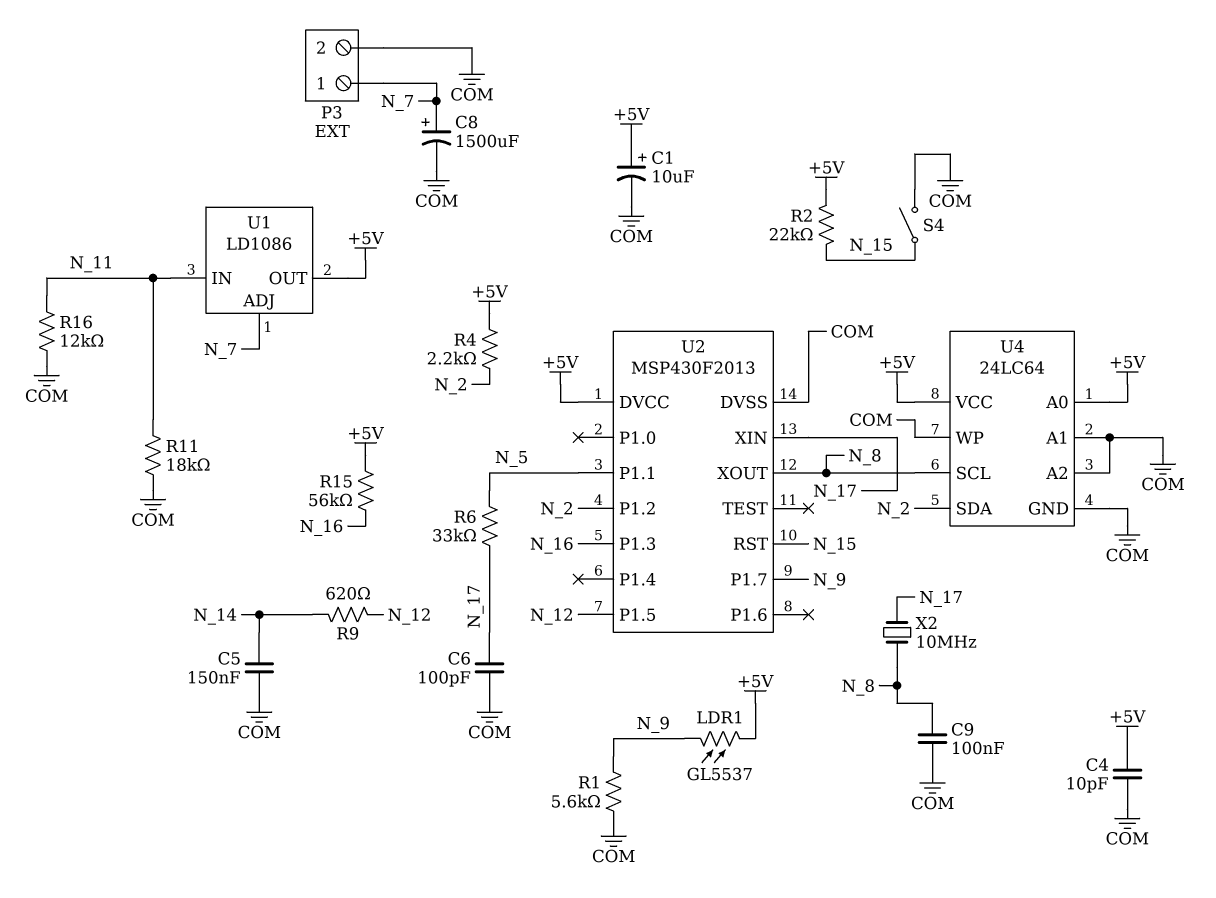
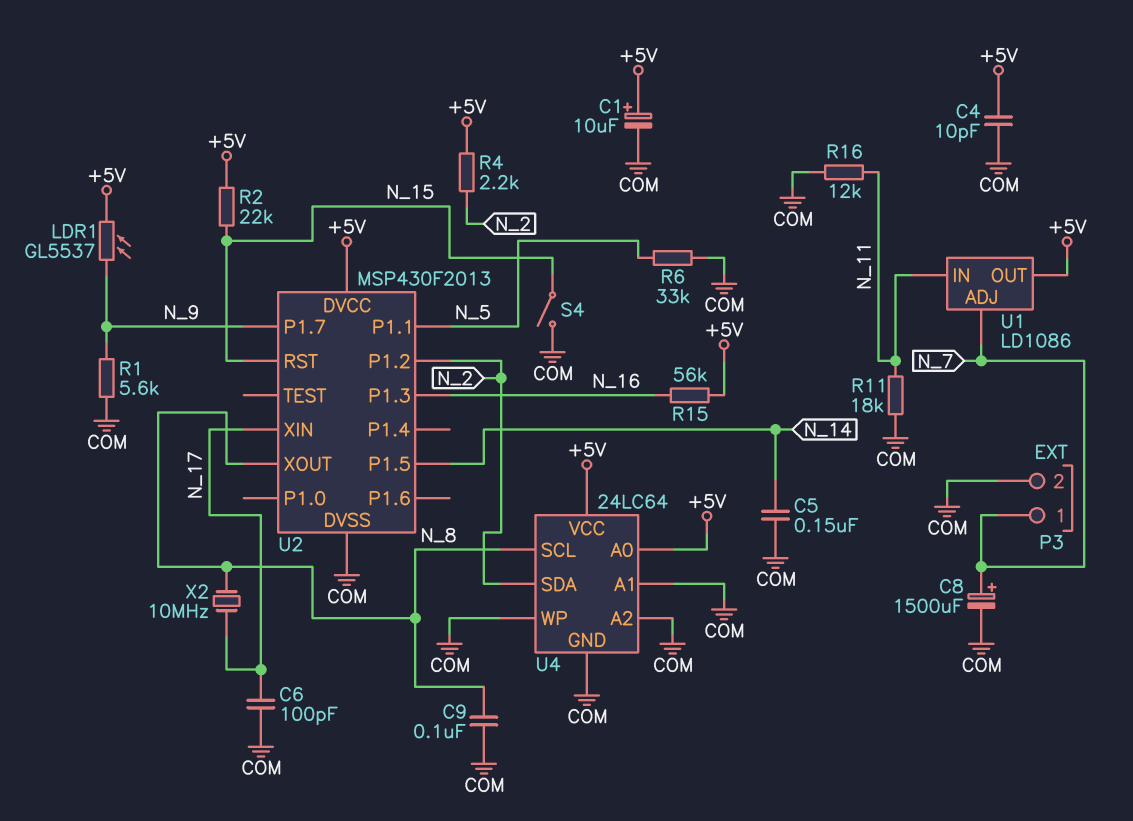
R6: 33k (N_5, N_17) -> 33k (COM, N_5)
R9: 620 (N_12, N_14) -> none
U2 pin P1.5: N_12 -> N_14

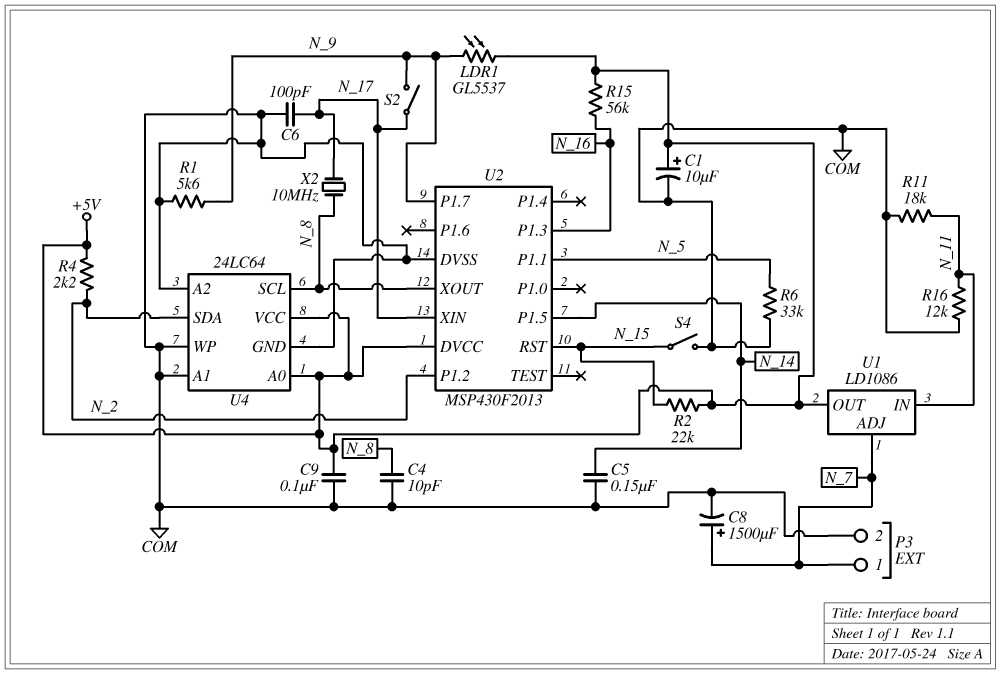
C4: 10pF (+5V, COM) -> 10pF (COM, N_8)
C9: 100nF (COM, N_8) -> 100nF (+5V, COM)
S2: none -> switch (N_9, N_17)

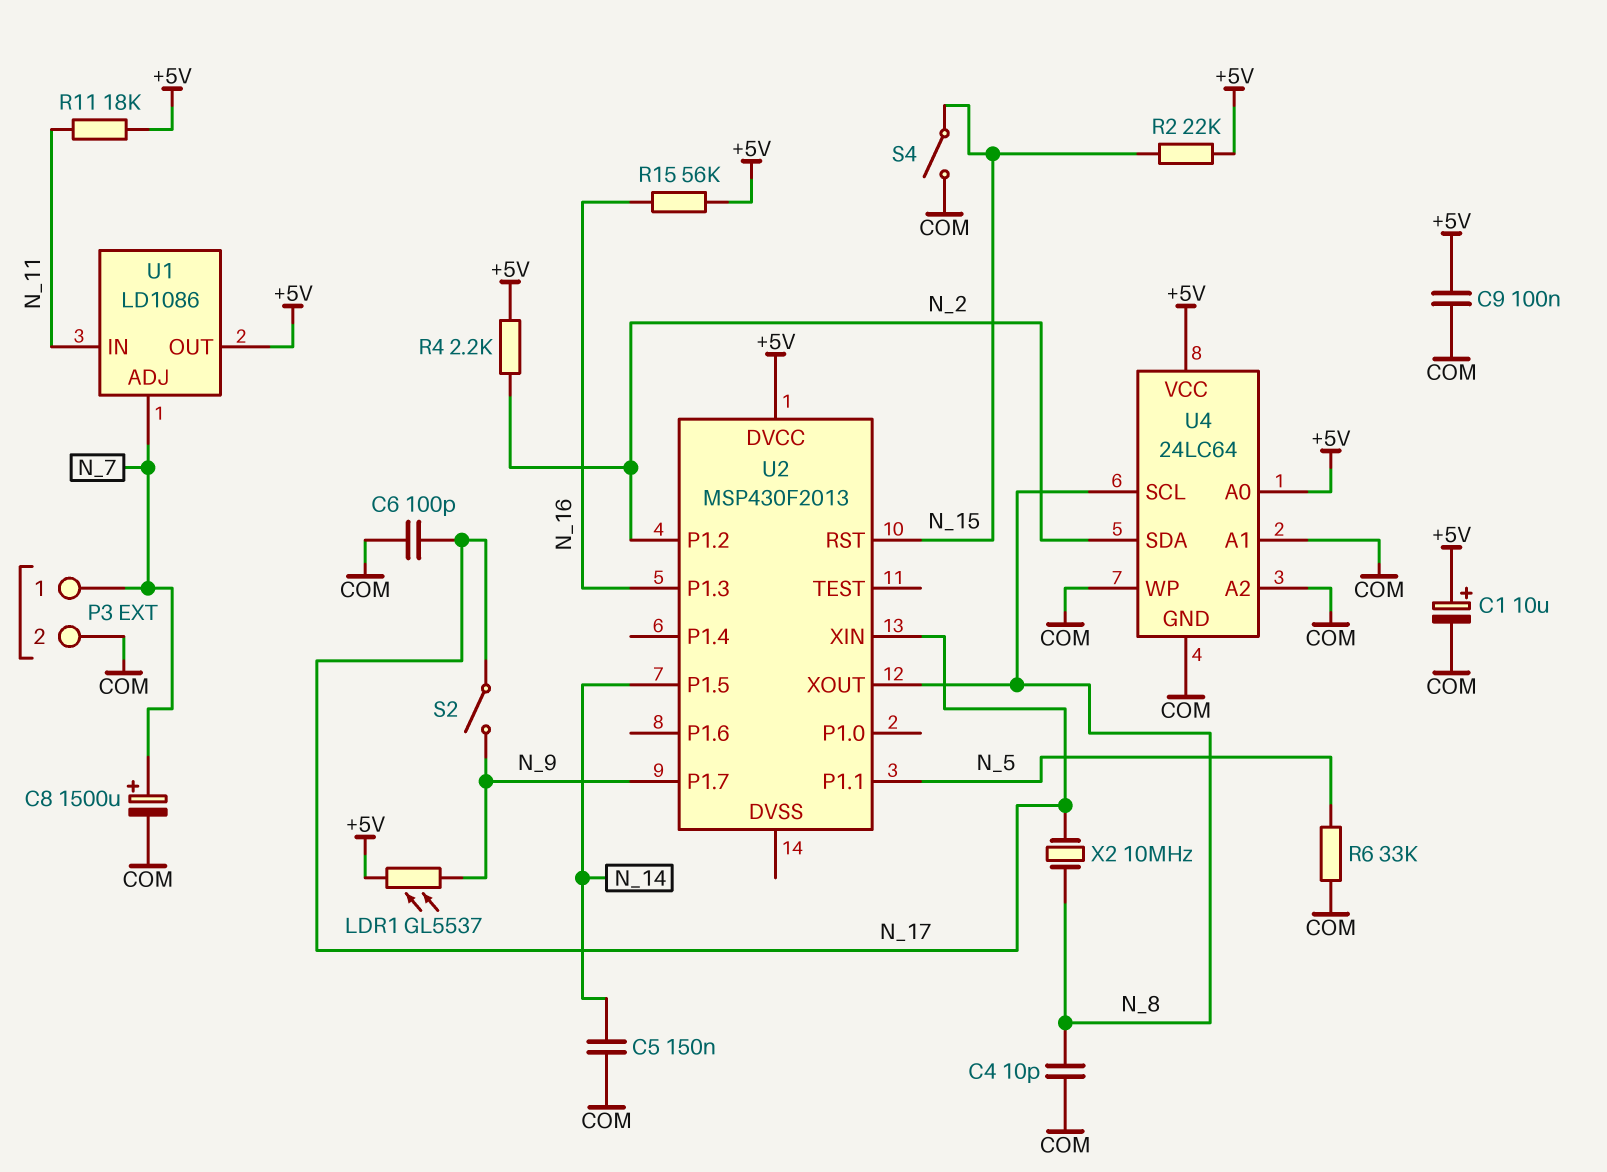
R1: 5.6k (COM, N_9) -> none
R11: 18k (COM, N_11) -> 18k (+5V, N_11)
R16: 12k (COM, N_11) -> none
U2 pin DVSS: COM -> none

